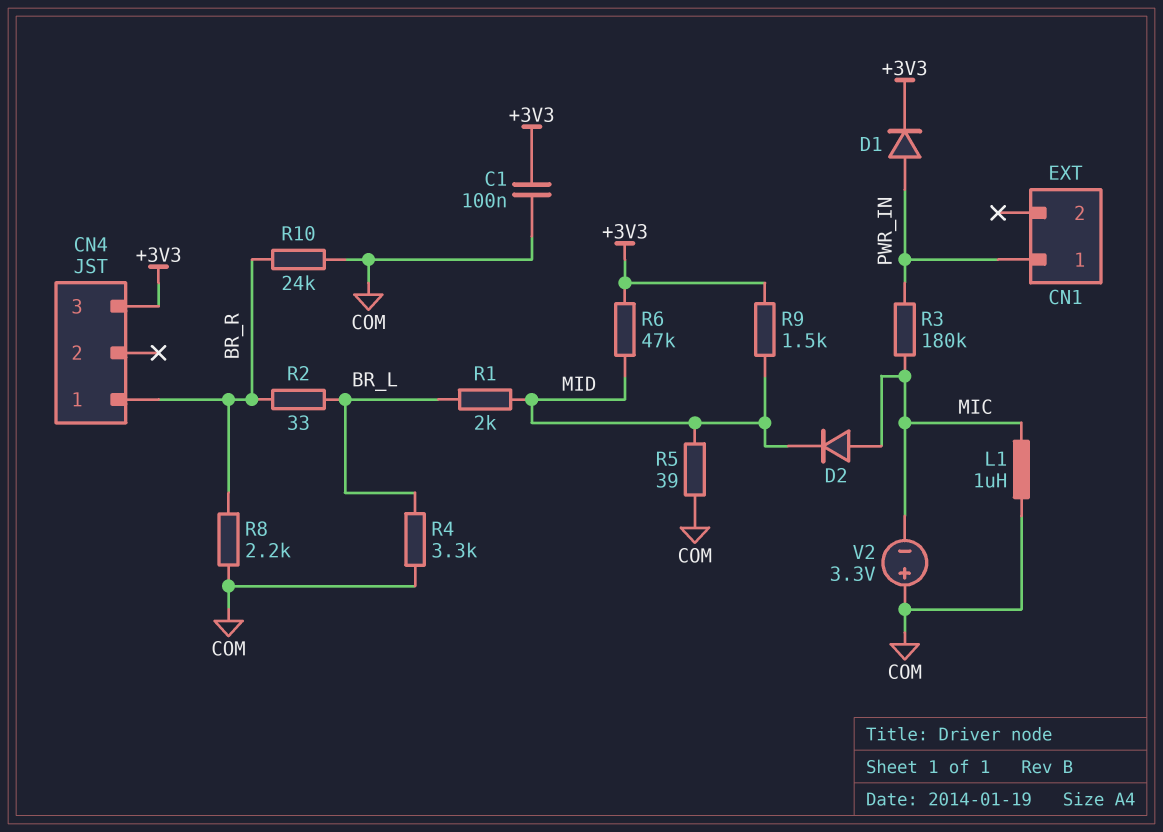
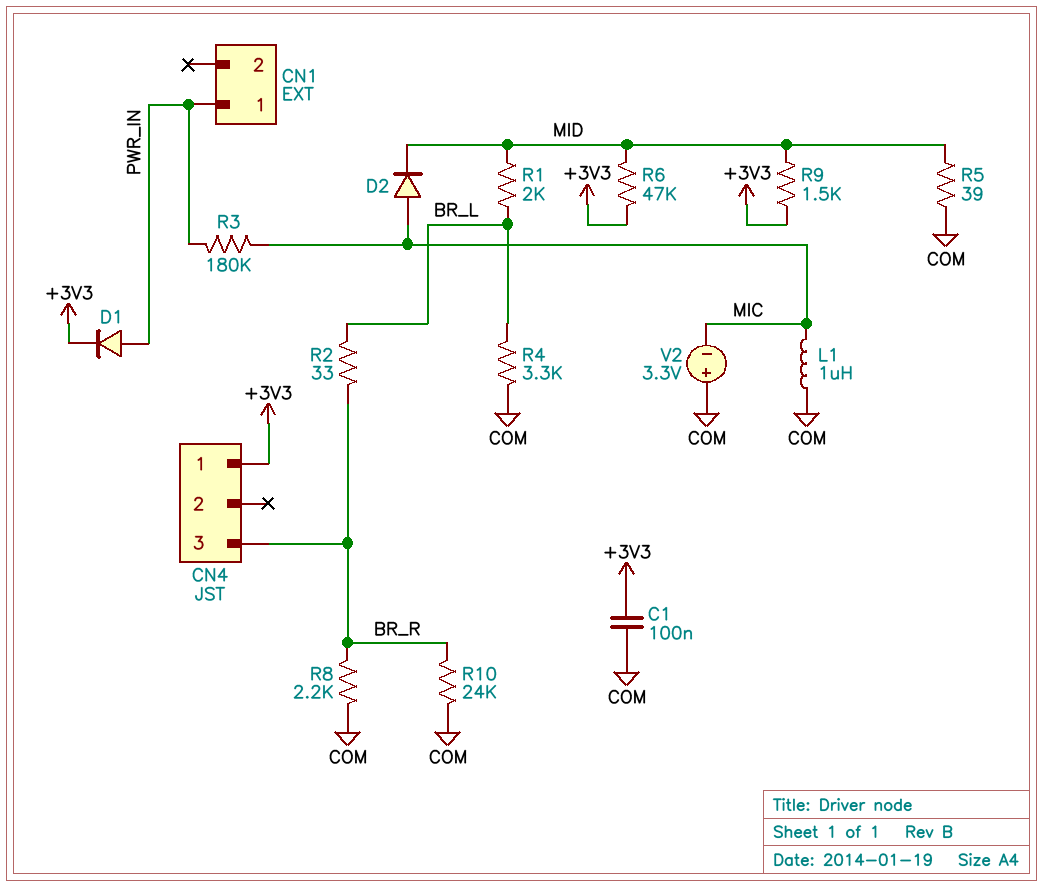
CN4 pin 1: BR_R -> +3V3
CN4 pin 3: +3V3 -> BR_R

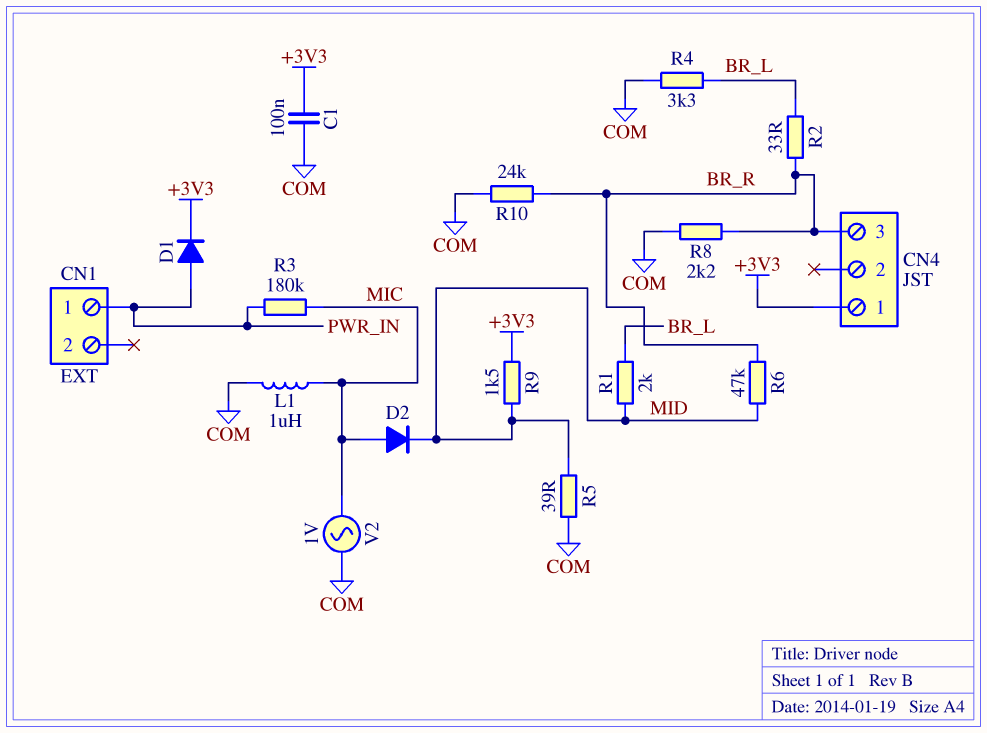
R6: 47k (+3V3, MID) -> 47k (BR_R, MID)
V2: 3.3V (plus COM, minus MIC) -> AC 1V (COM, MIC)

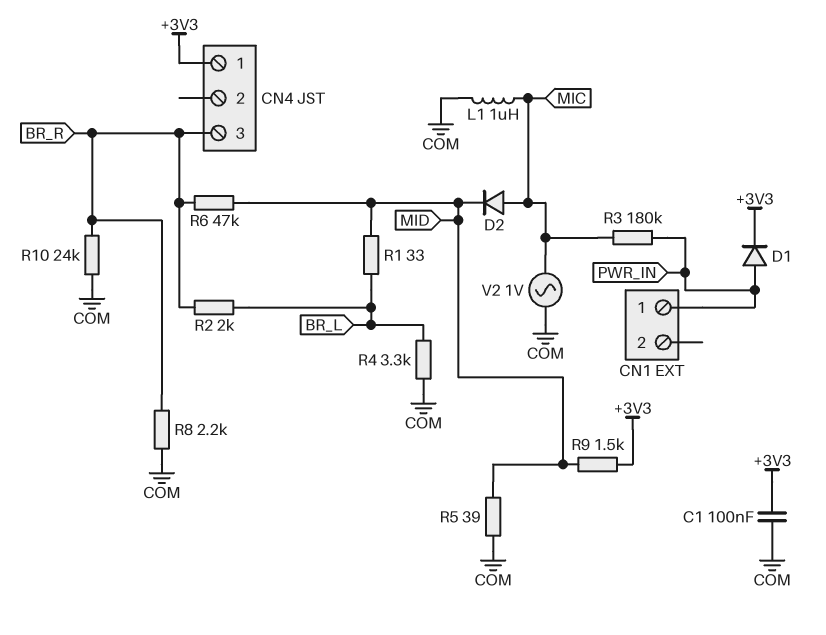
R1: 2k (BR_L, MID) -> 33 (BR_L, MID)
R2: 33 (BR_L, BR_R) -> 2k (BR_L, BR_R)

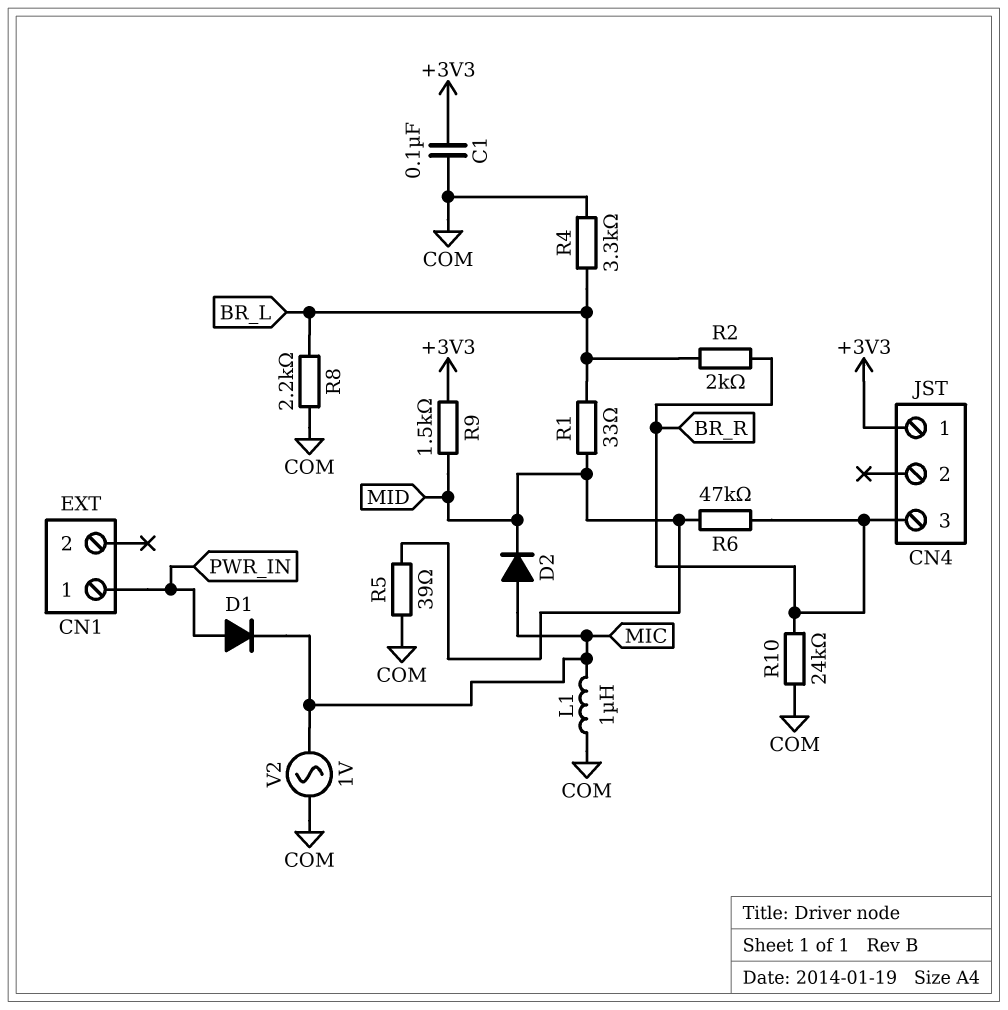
D1: diode (A PWR_IN, K +3V3) -> diode (A PWR_IN, K MIC)
R3: 180k (MIC, PWR_IN) -> none
R8: 2.2k (BR_R, COM) -> 2.2k (BR_L, COM)

